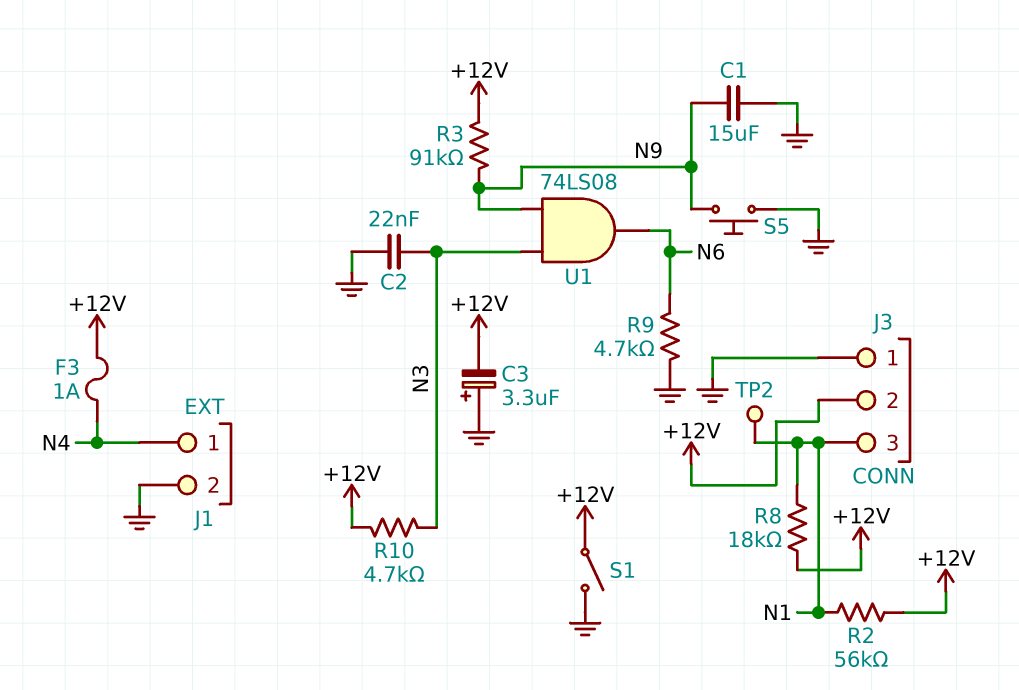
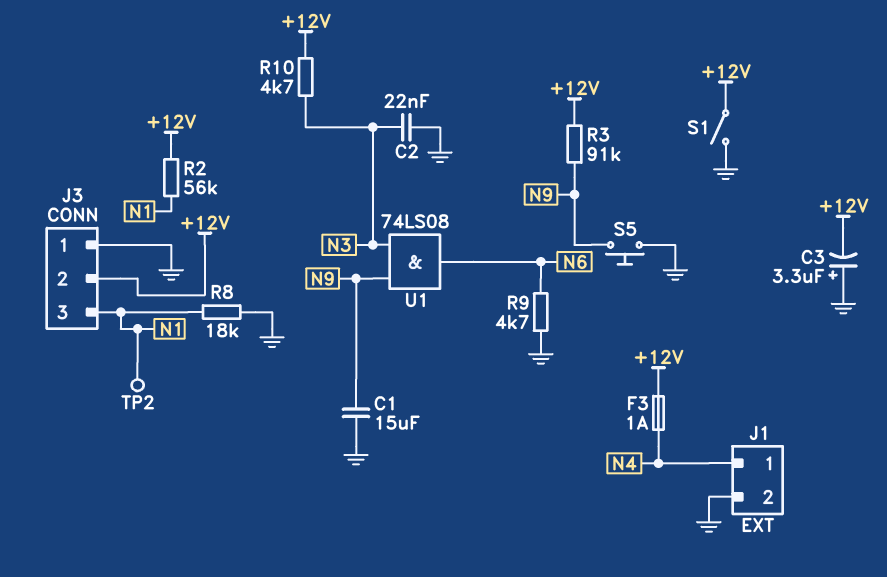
R8: 18k (+12V, N1) -> 18k (GND, N1)

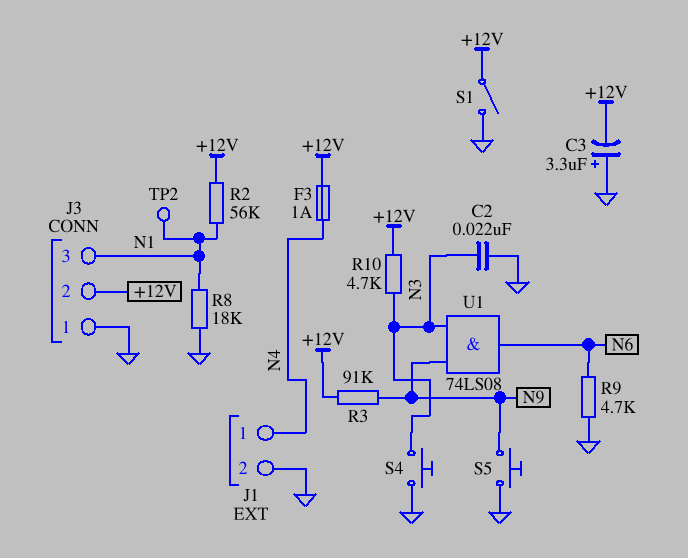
C1: 15uF (GND, N9) -> none
S4: none -> button (GND, N3)

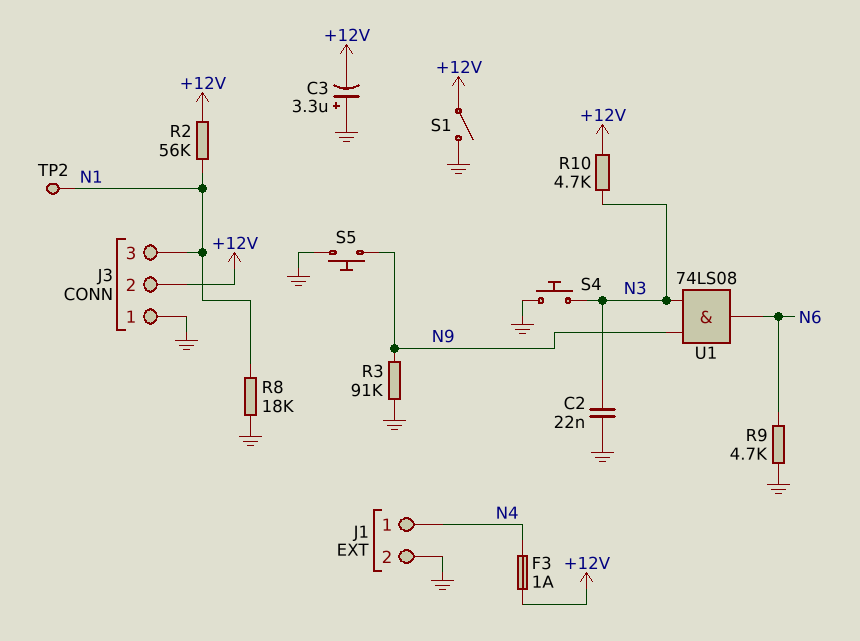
R3: 91k (+12V, N9) -> 91k (GND, N9)

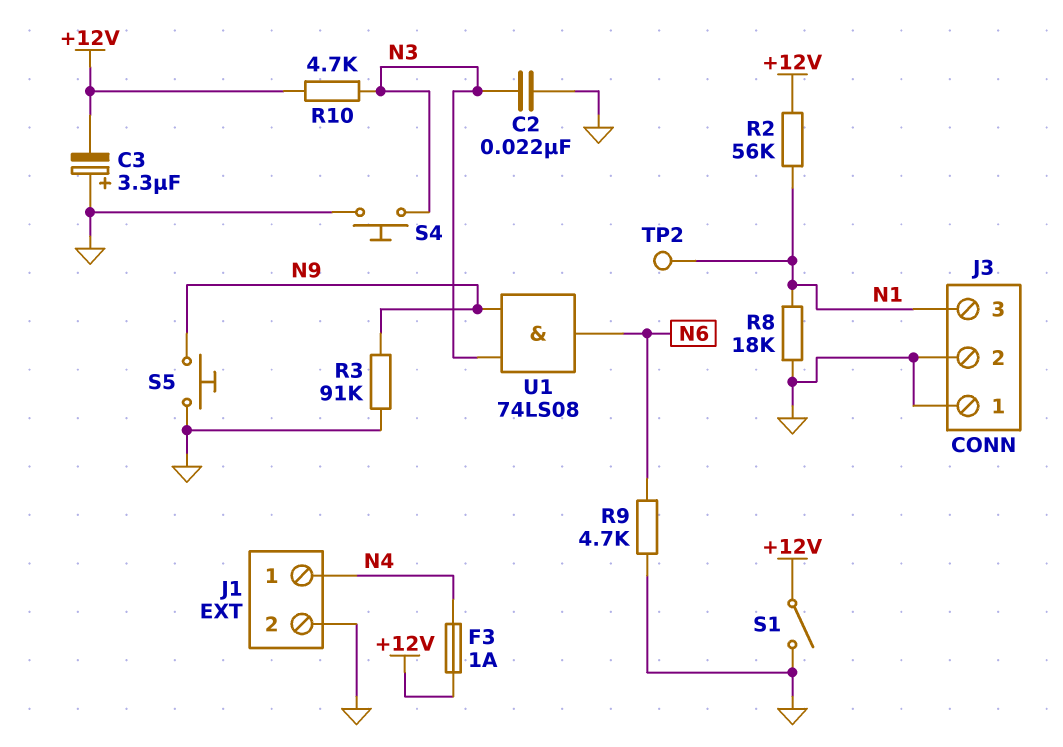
J3 pin 2: +12V -> GND

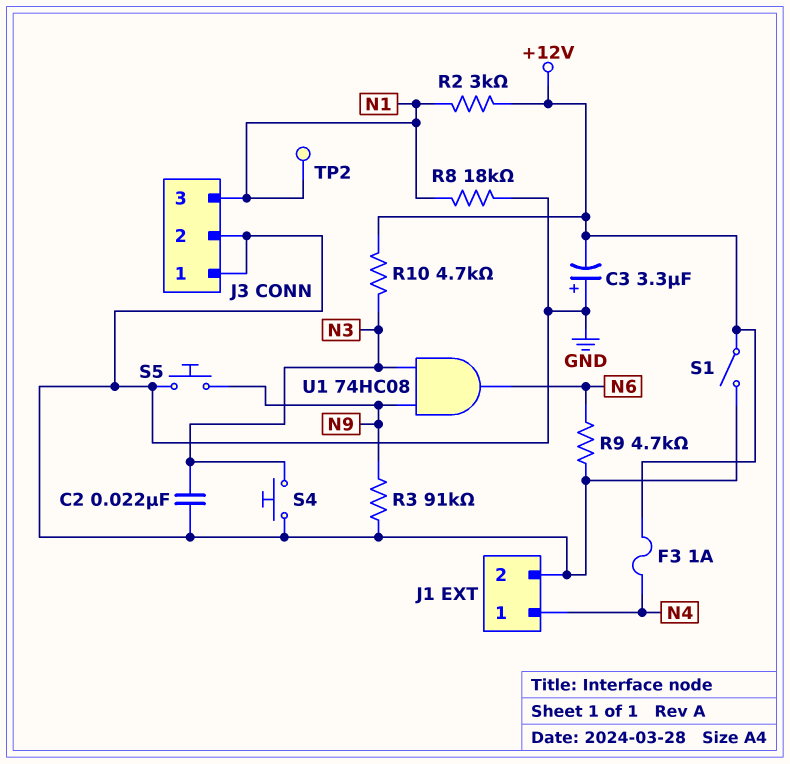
R2: 56k (+12V, N1) -> 3k (+12V, N1)
U1: AND 74LS08 (in N3, in N9, out N6) -> AND 74HC08 (in N3, in N9, out N6)

